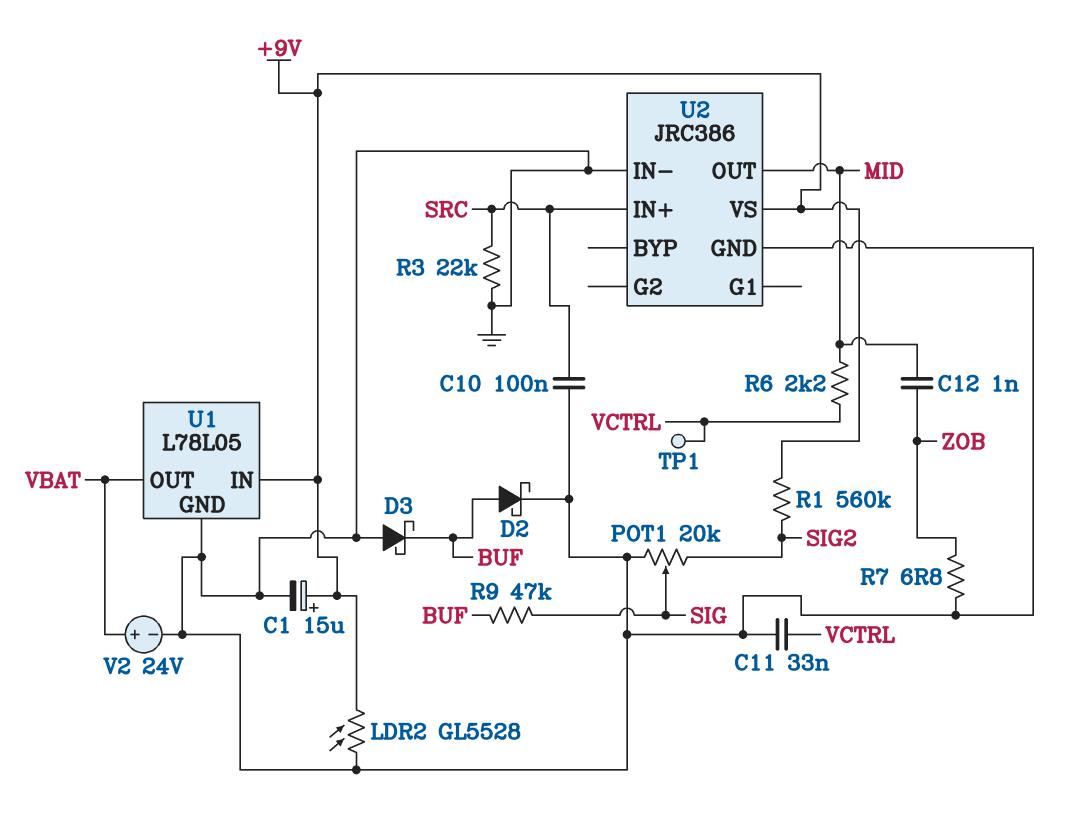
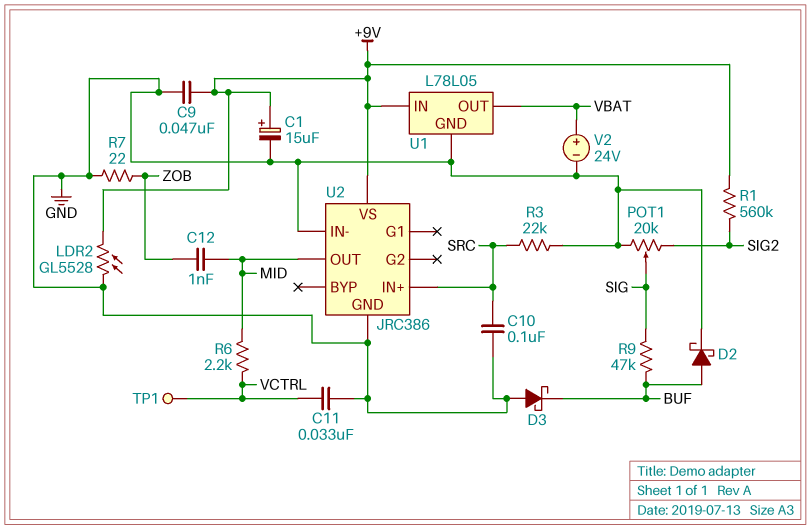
C9: none -> 47nF (+9V, GND)
R7: 6.8 (GND, ZOB) -> 22 (GND, ZOB)

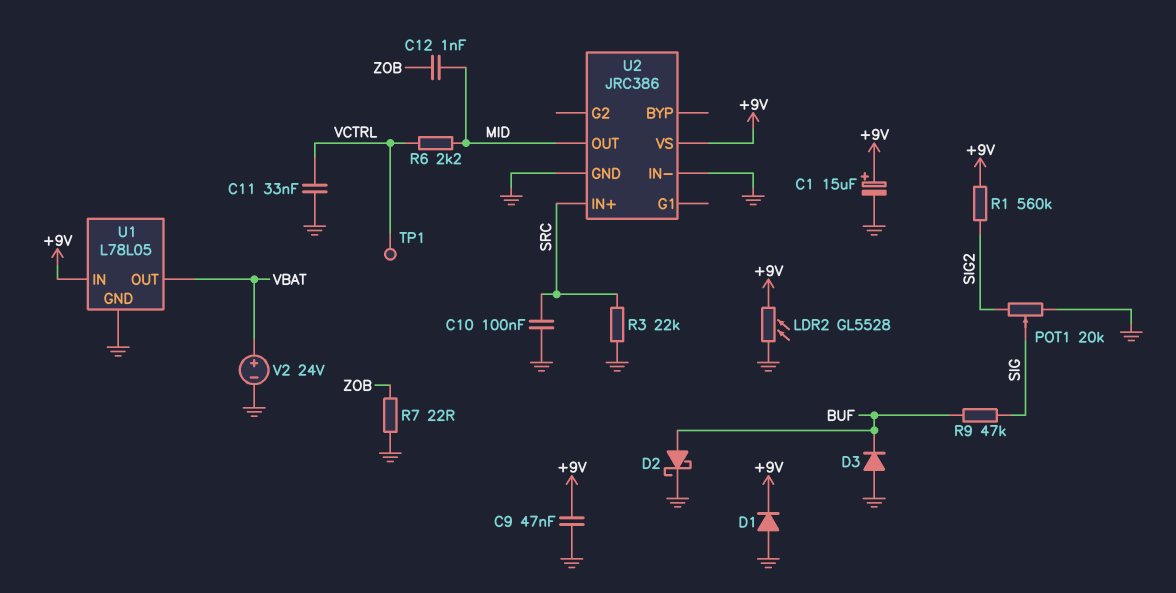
D1: none -> diode (A GND, K +9V)
D3: schottky (A GND, K BUF) -> diode (A GND, K BUF)

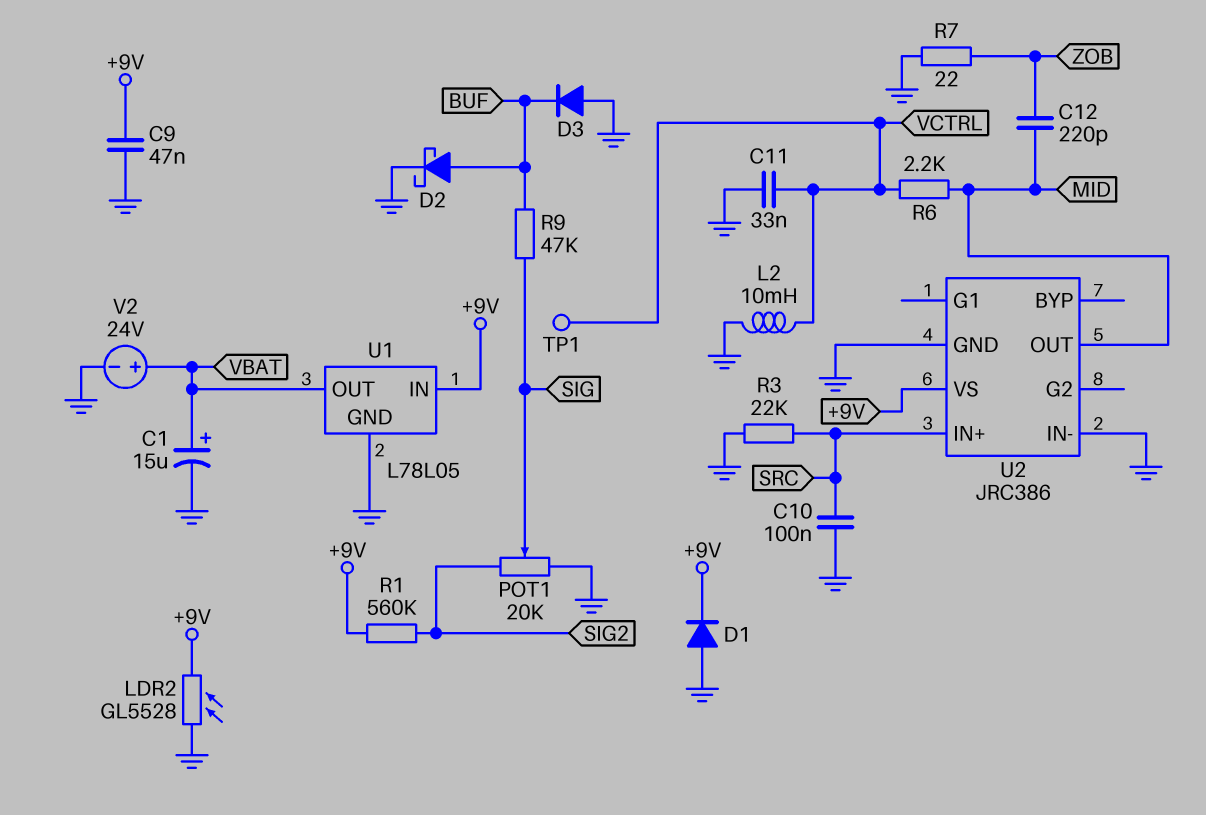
C1: 15uF (plus +9V, minus GND) -> 15uF (plus VBAT, minus GND)
C12: 1nF (MID, ZOB) -> 220pF (MID, ZOB)
L2: none -> 10mH (GND, VCTRL)

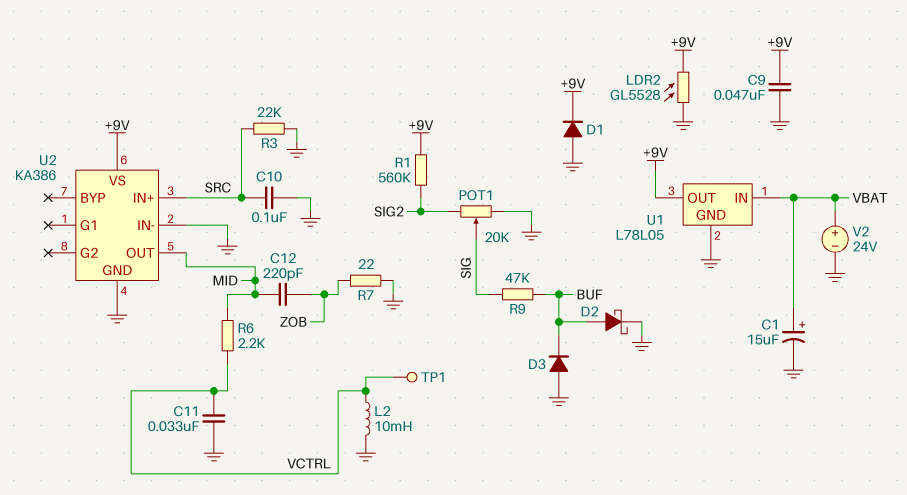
U1 pin IN: +9V -> VBAT
U1 pin OUT: VBAT -> +9V
U2: JRC386 -> KA386

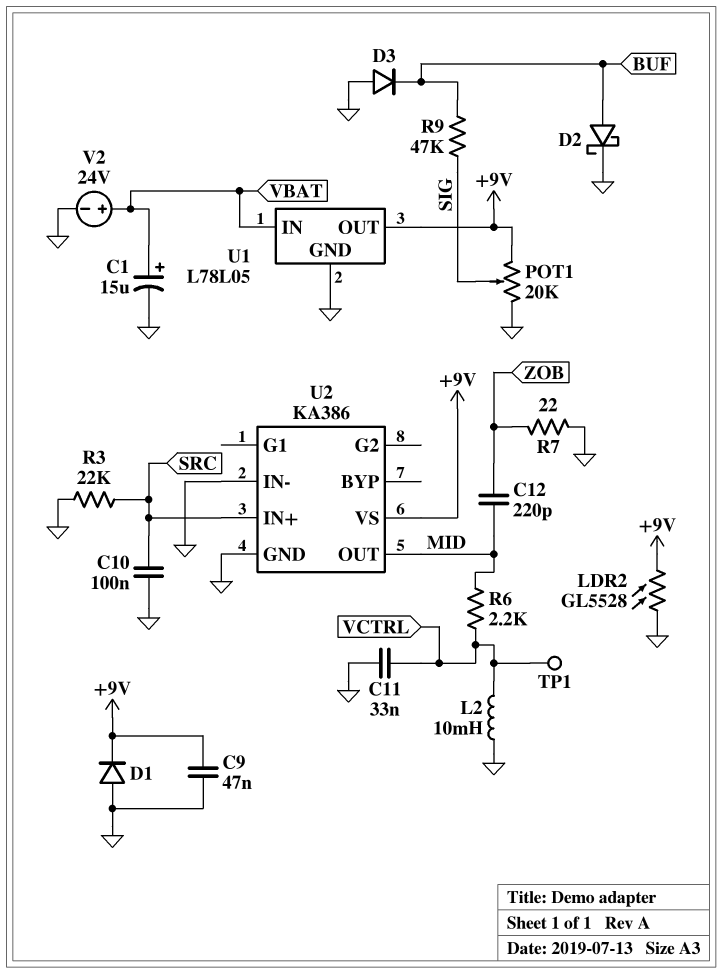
POT1: 20k (GND, SIG2, wiper SIG) -> 20k (+9V, GND, wiper SIG)
R1: 560k (+9V, SIG2) -> none

